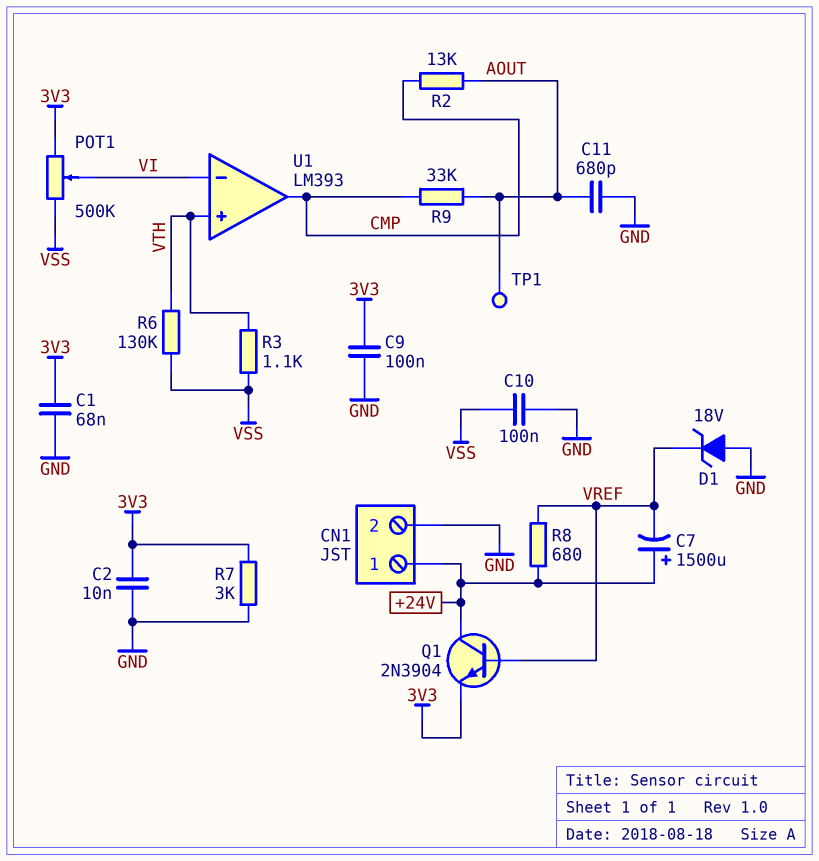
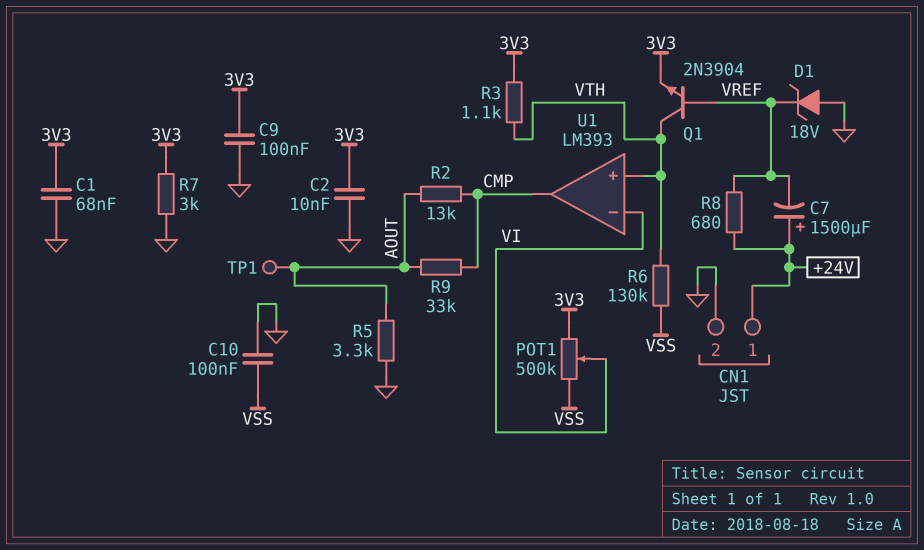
C11: 680pF (AOUT, GND) -> none
Q1: NPN 2N3904 (B VREF, C +24V, E 3V3) -> NPN 2N3904 (B VREF, C VTH, E 3V3)
R3: 1.1k (VSS, VTH) -> 1.1k (3V3, VTH)
R5: none -> 3.3k (AOUT, GND)

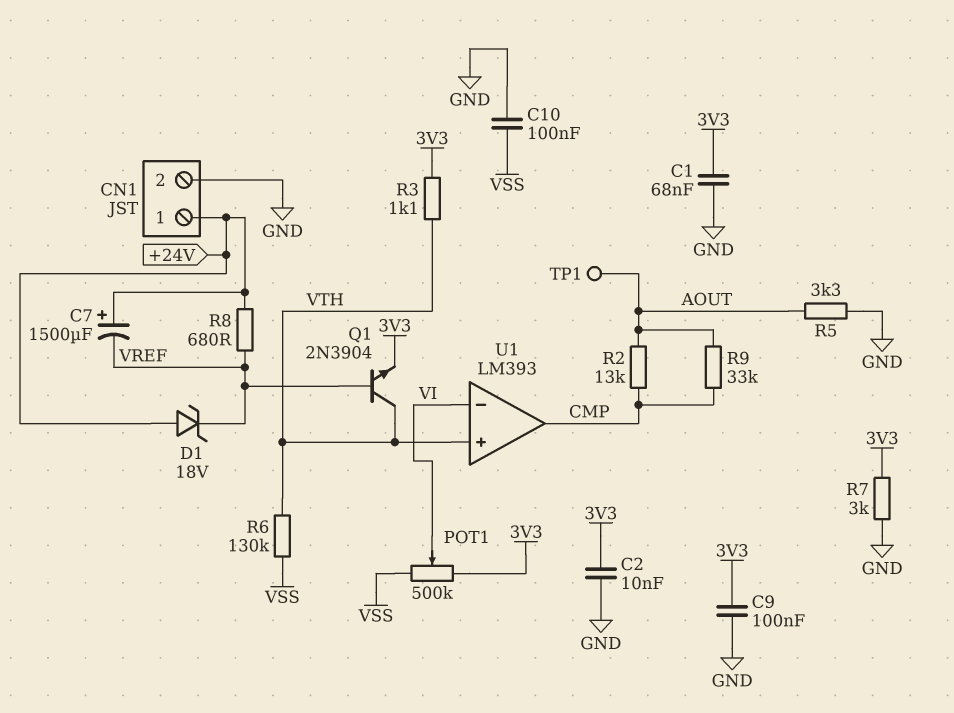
D1: zener 18V (A GND, K VREF) -> zener 18V (A +24V, K VREF)

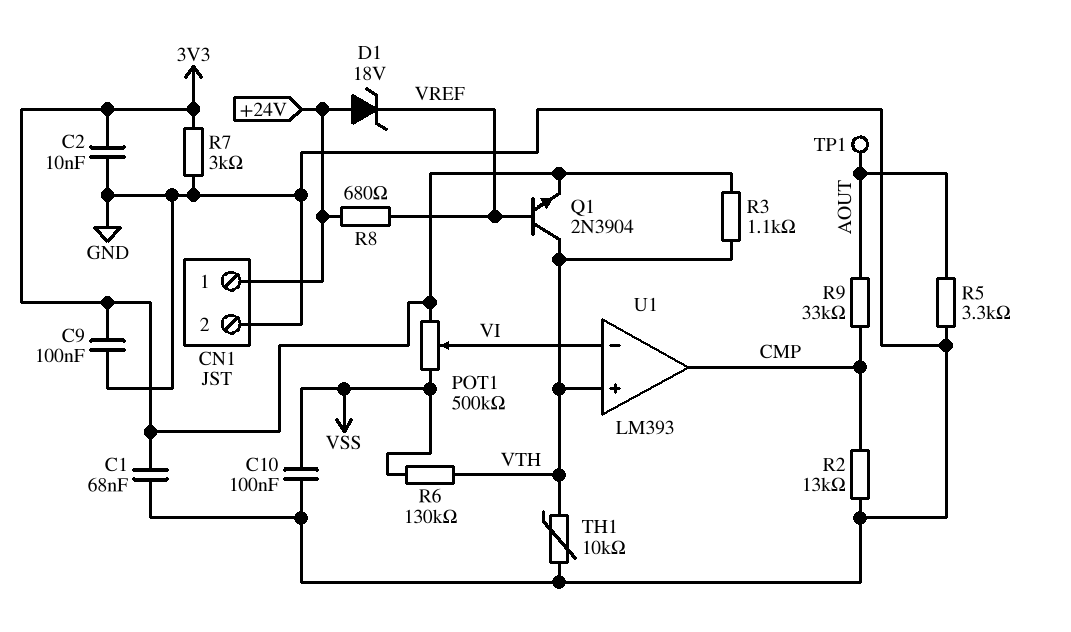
C7: 1500uF (plus +24V, minus VREF) -> none
R2: 13k (AOUT, CMP) -> 13k (CMP, GND)
TH1: none -> 10k (GND, VTH)

